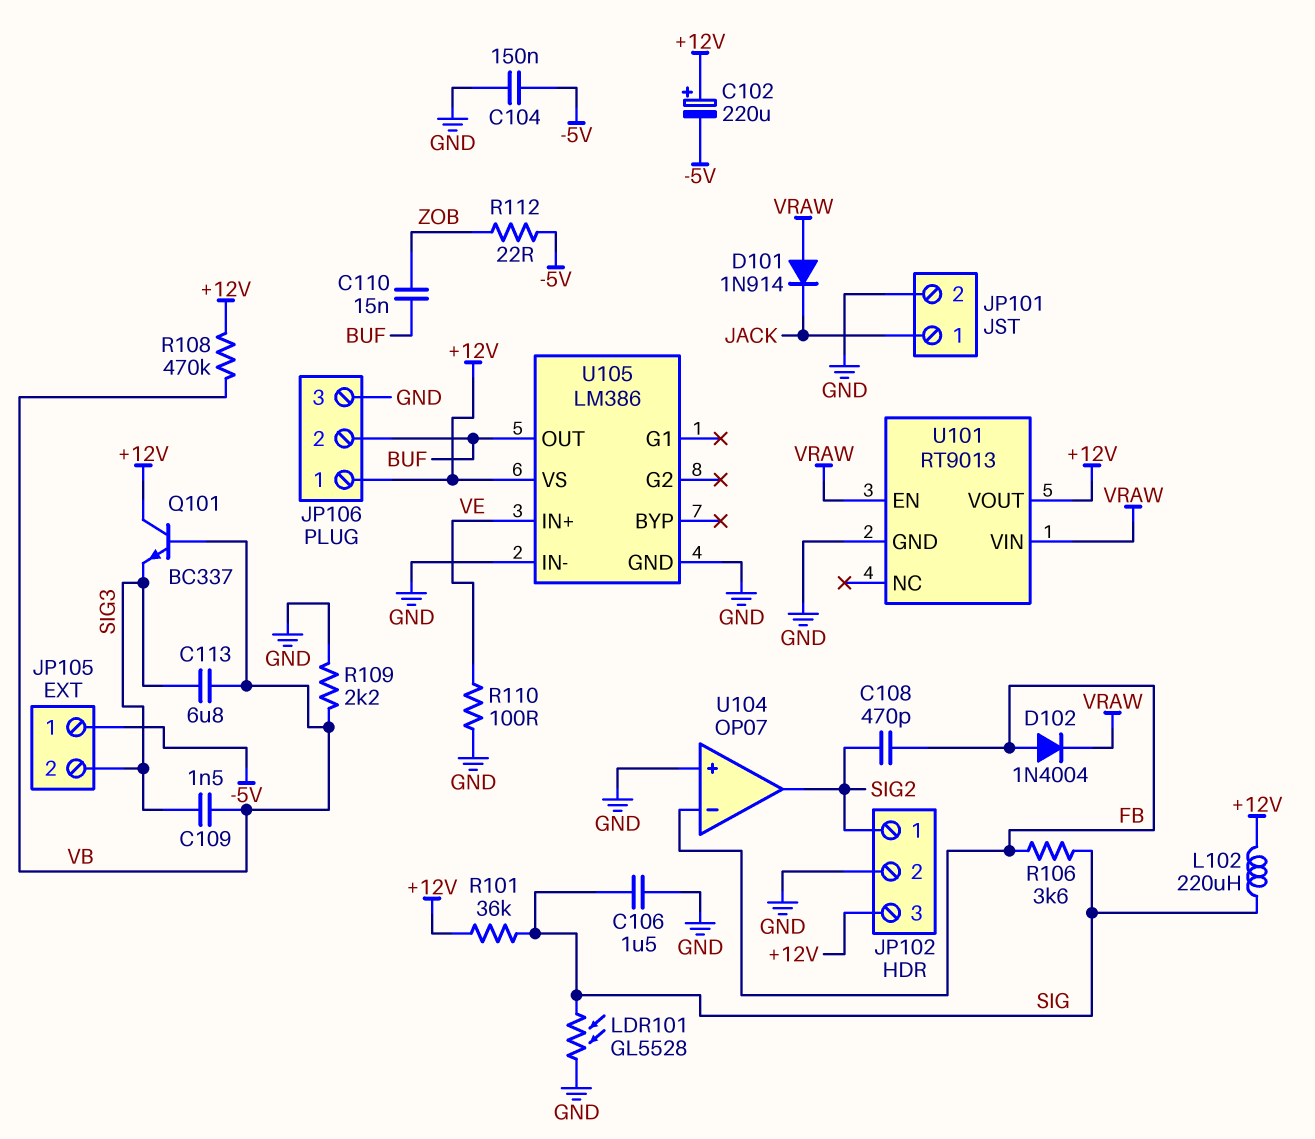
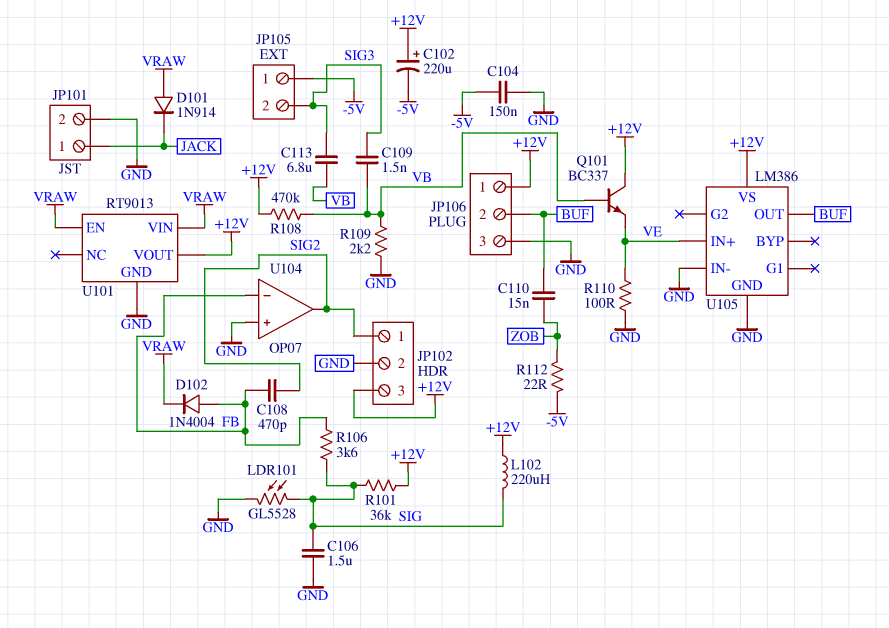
Q101: NPN BC337 (B VB, C +12V, E SIG3) -> NPN BC337 (B VB, C +12V, E VE)

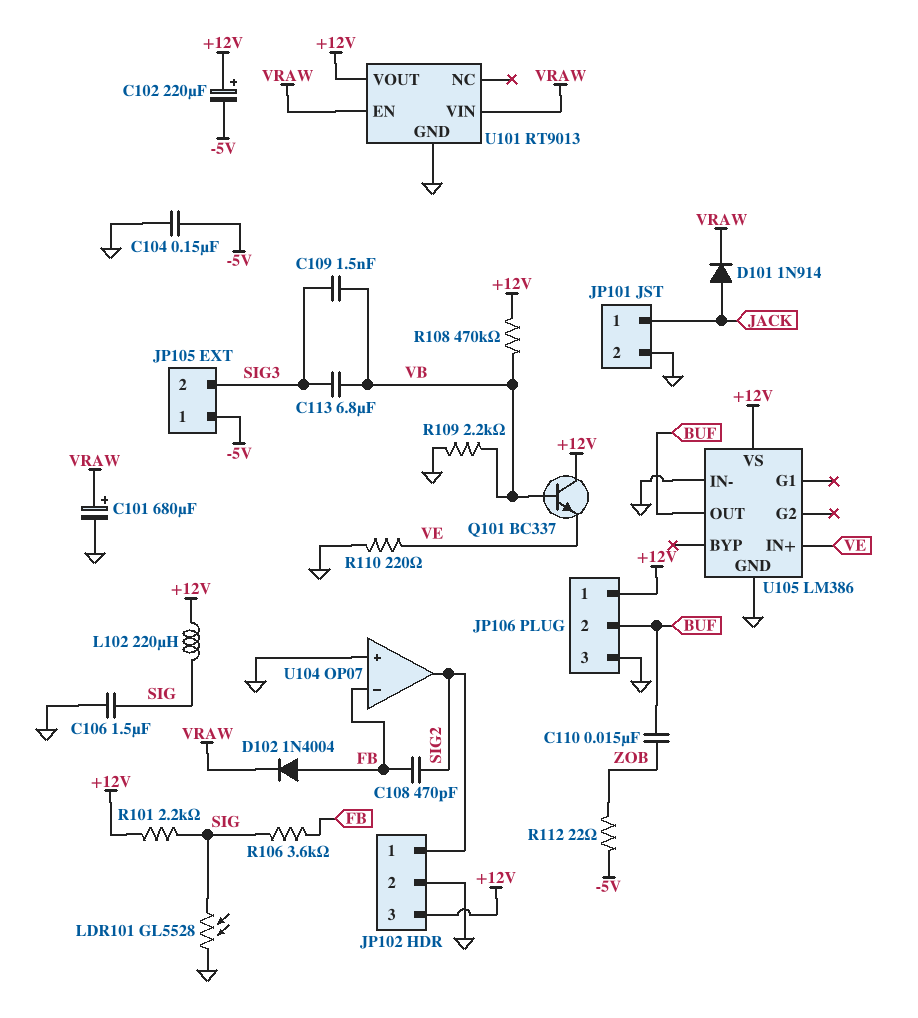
C101: none -> 680uF (plus VRAW, minus GND)
D101: diode 1N914 (A VRAW, K JACK) -> diode 1N914 (A JACK, K VRAW)
R101: 36k (+12V, SIG) -> 2.2k (+12V, SIG)
R110: 100 (GND, VE) -> 220 (GND, VE)

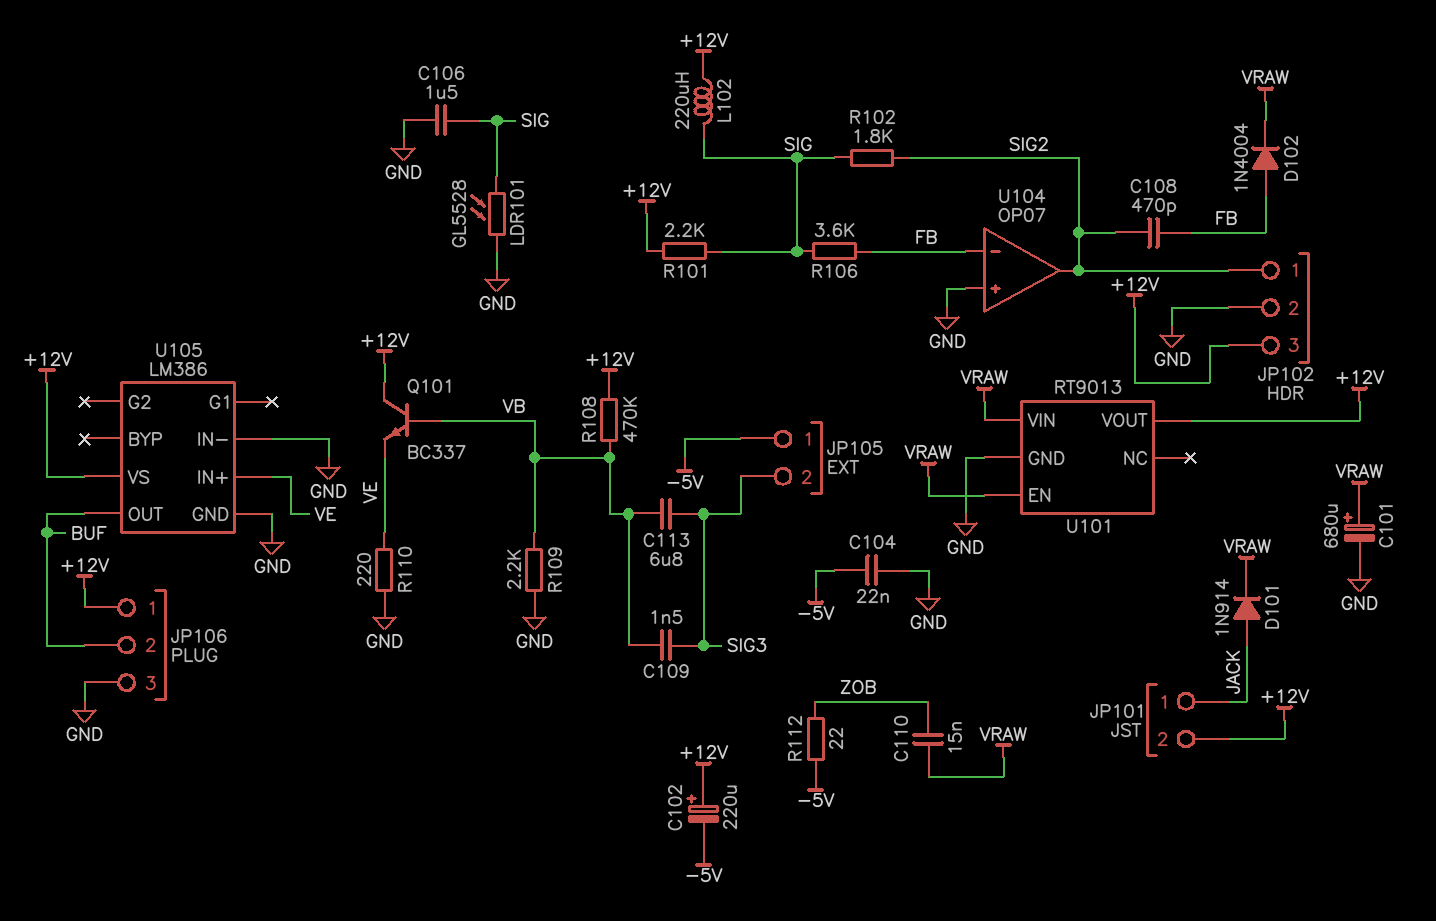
C104: 150nF (-5V, GND) -> 22nF (-5V, GND)
C110: 15nF (BUF, ZOB) -> 15nF (VRAW, ZOB)
JP101 pin 2: GND -> +12V
R102: none -> 1.8k (SIG, SIG2)

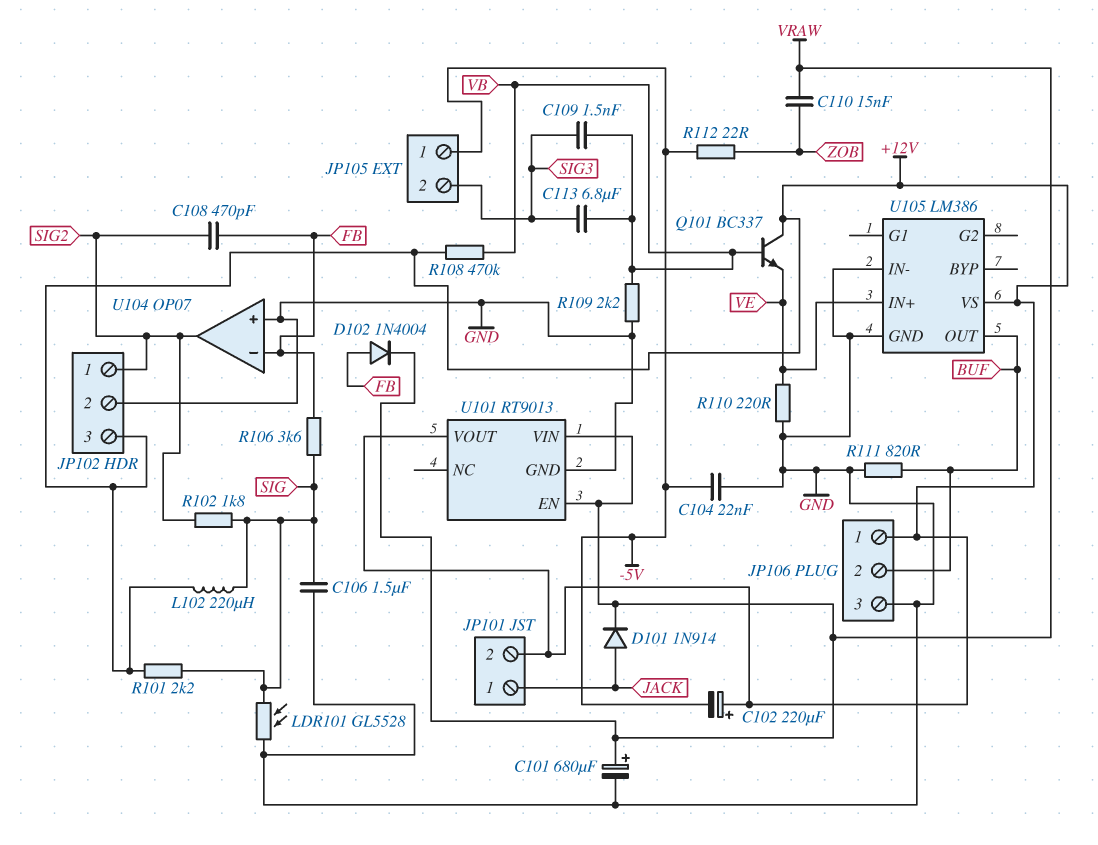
R111: none -> 820 (BUF, GND)

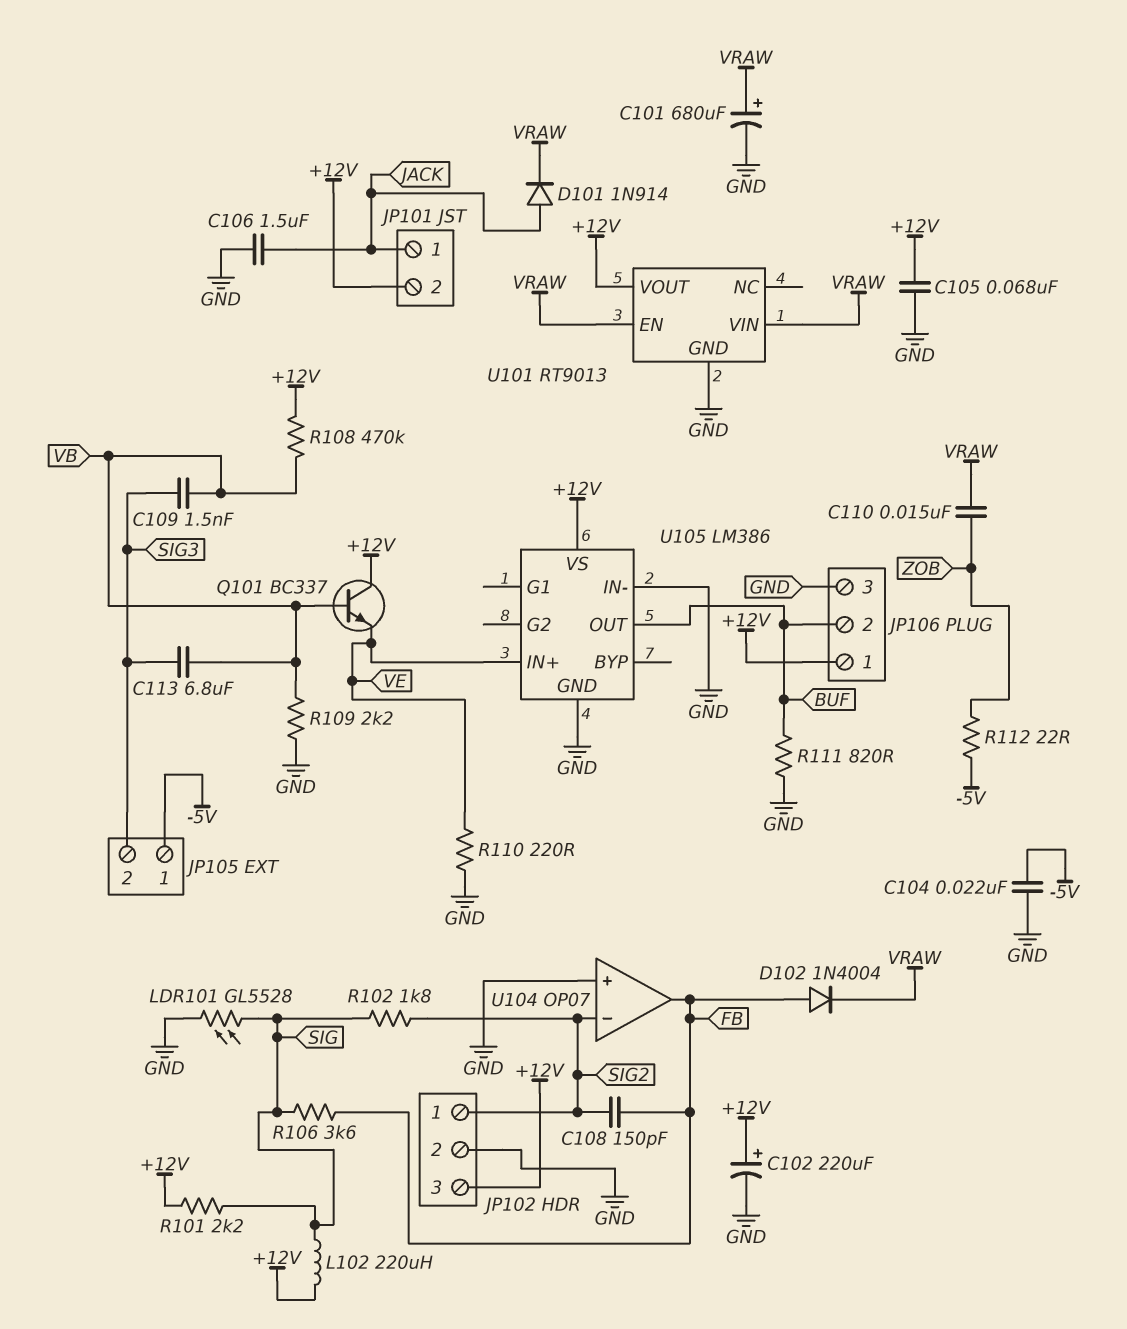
C102: 220uF (plus +12V, minus -5V) -> 220uF (plus +12V, minus GND)
C105: none -> 68nF (+12V, GND)
C106: 1.5uF (GND, SIG) -> 1.5uF (GND, JACK)
C108: 470pF (FB, SIG2) -> 150pF (FB, SIG2)
U104 pin in-: FB -> SIG2
U104 pin out: SIG2 -> FB

